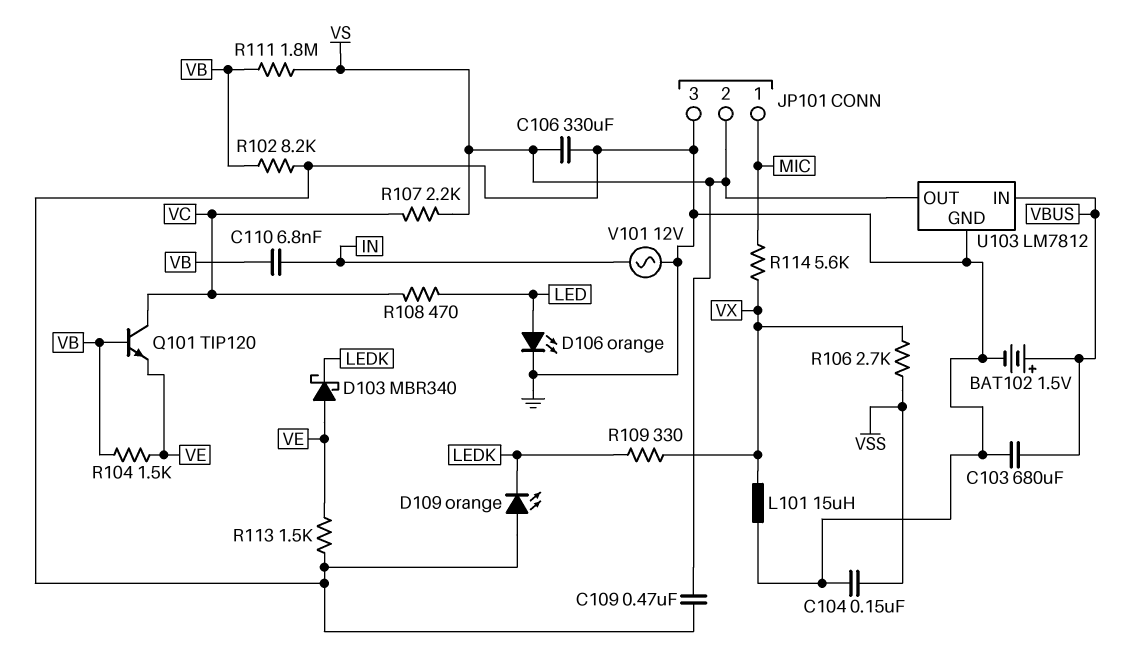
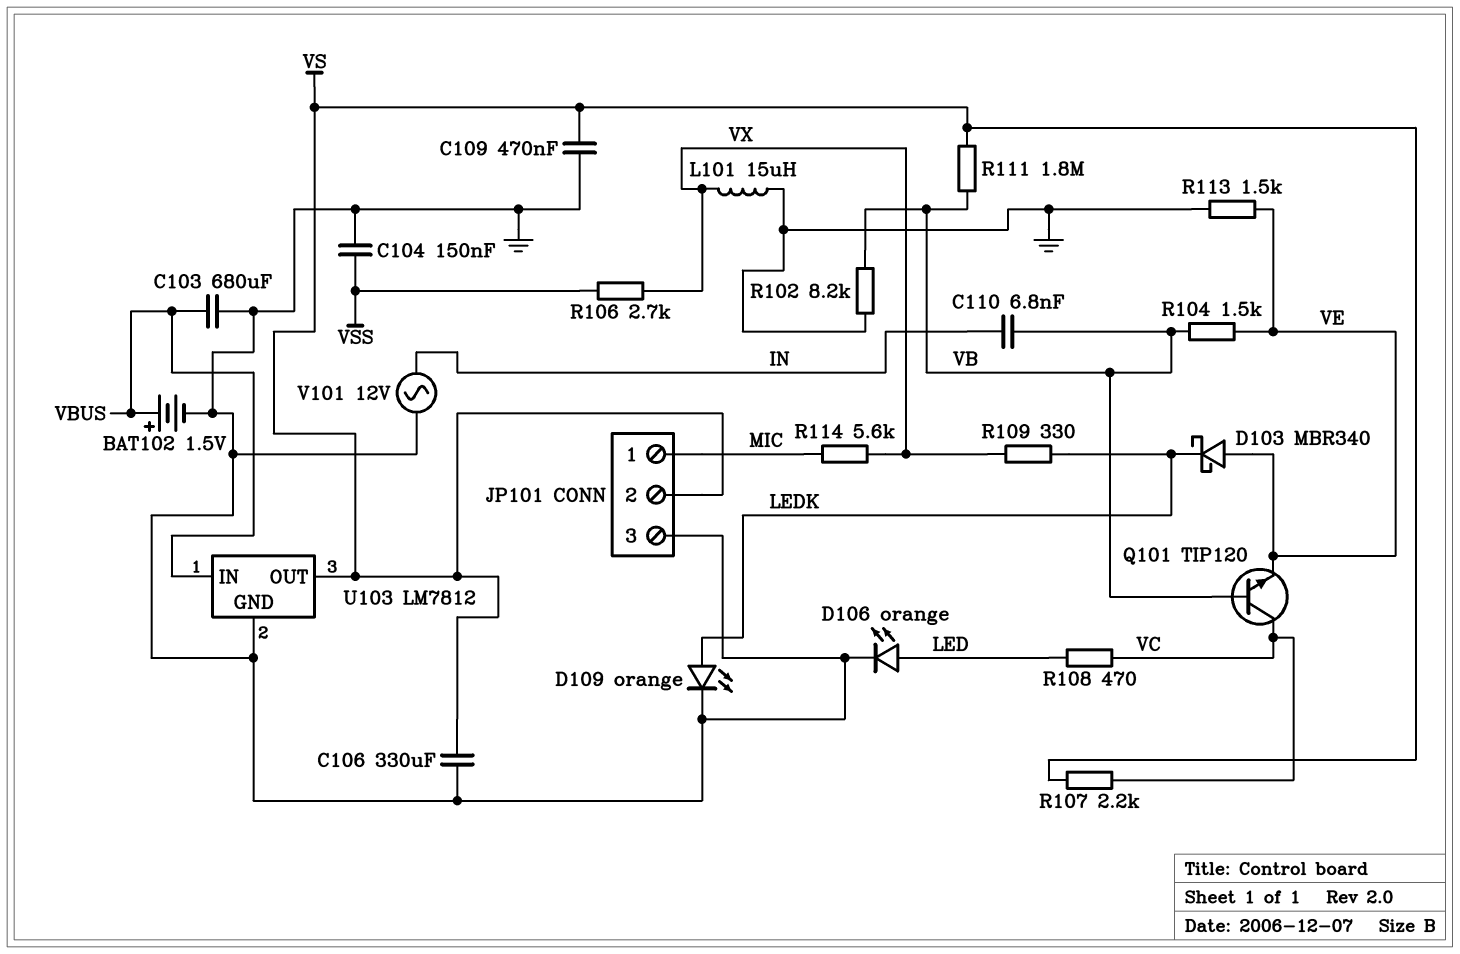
D109: LED orange (A GND, K LEDK) -> LED orange (A LEDK, K GND)

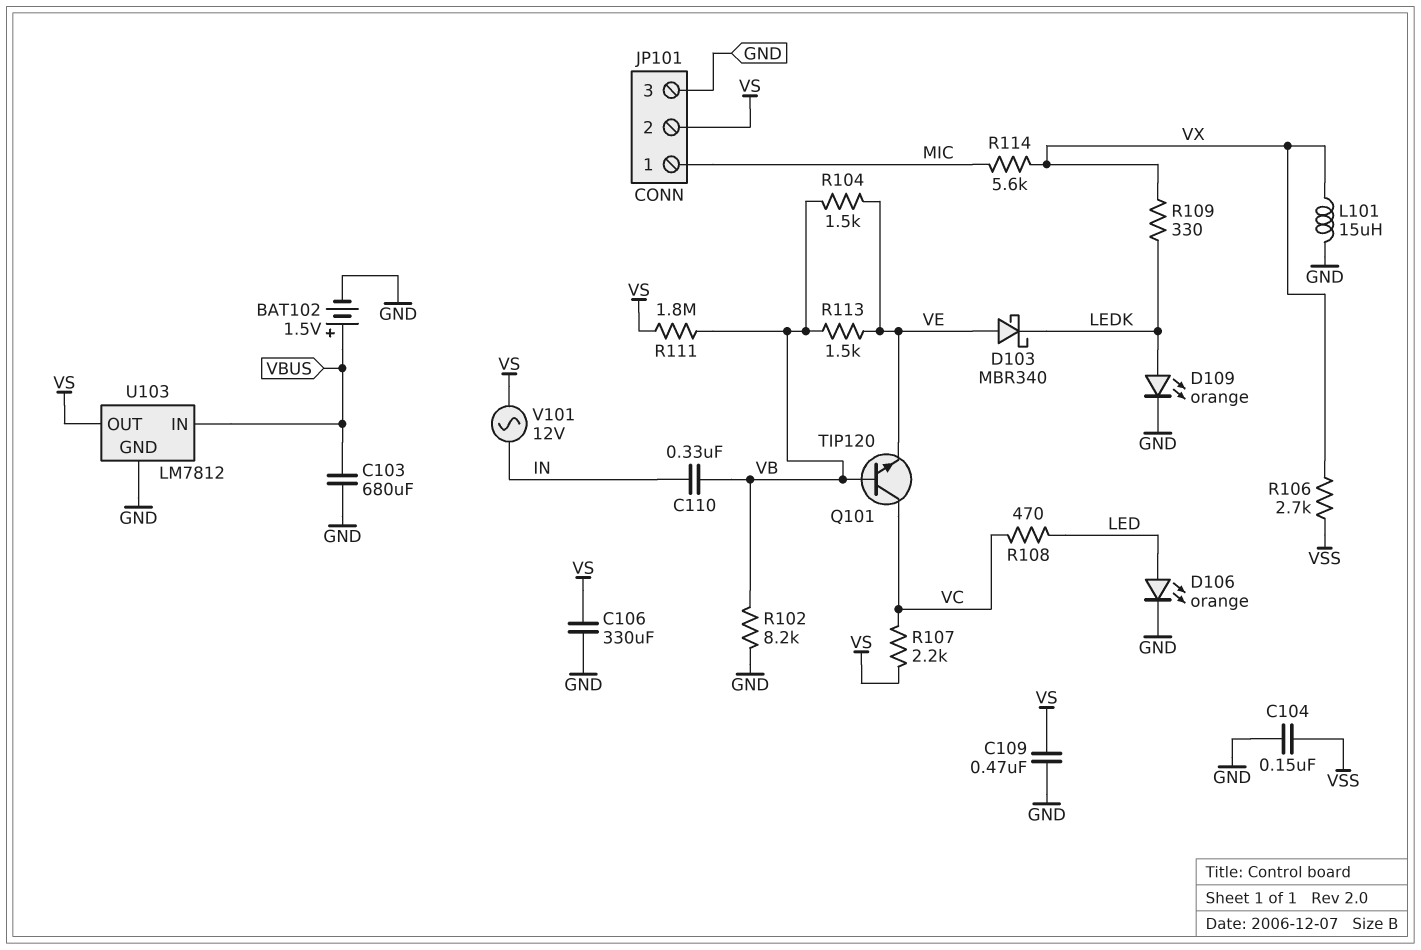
C110: 6.8nF (IN, VB) -> 330nF (IN, VB)
R113: 1.5k (GND, VE) -> 1.5k (VB, VE)
V101: AC 12V (GND, IN) -> AC 12V (IN, VS)

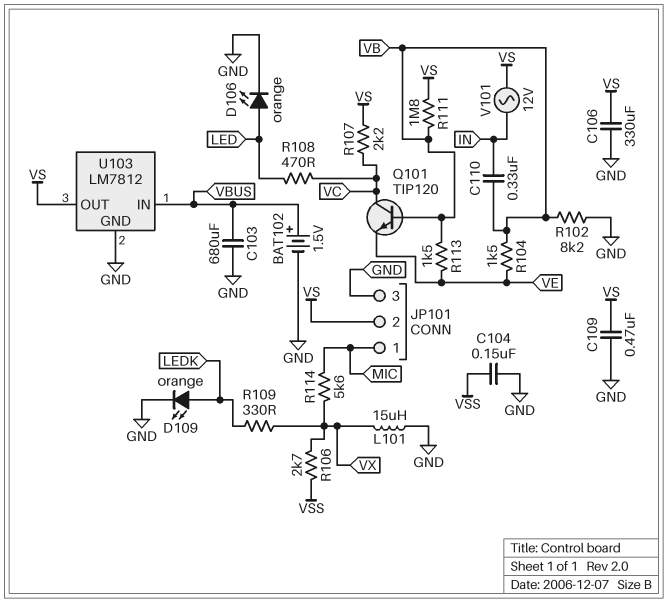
D103: schottky MBR340 (A VE, K LEDK) -> none

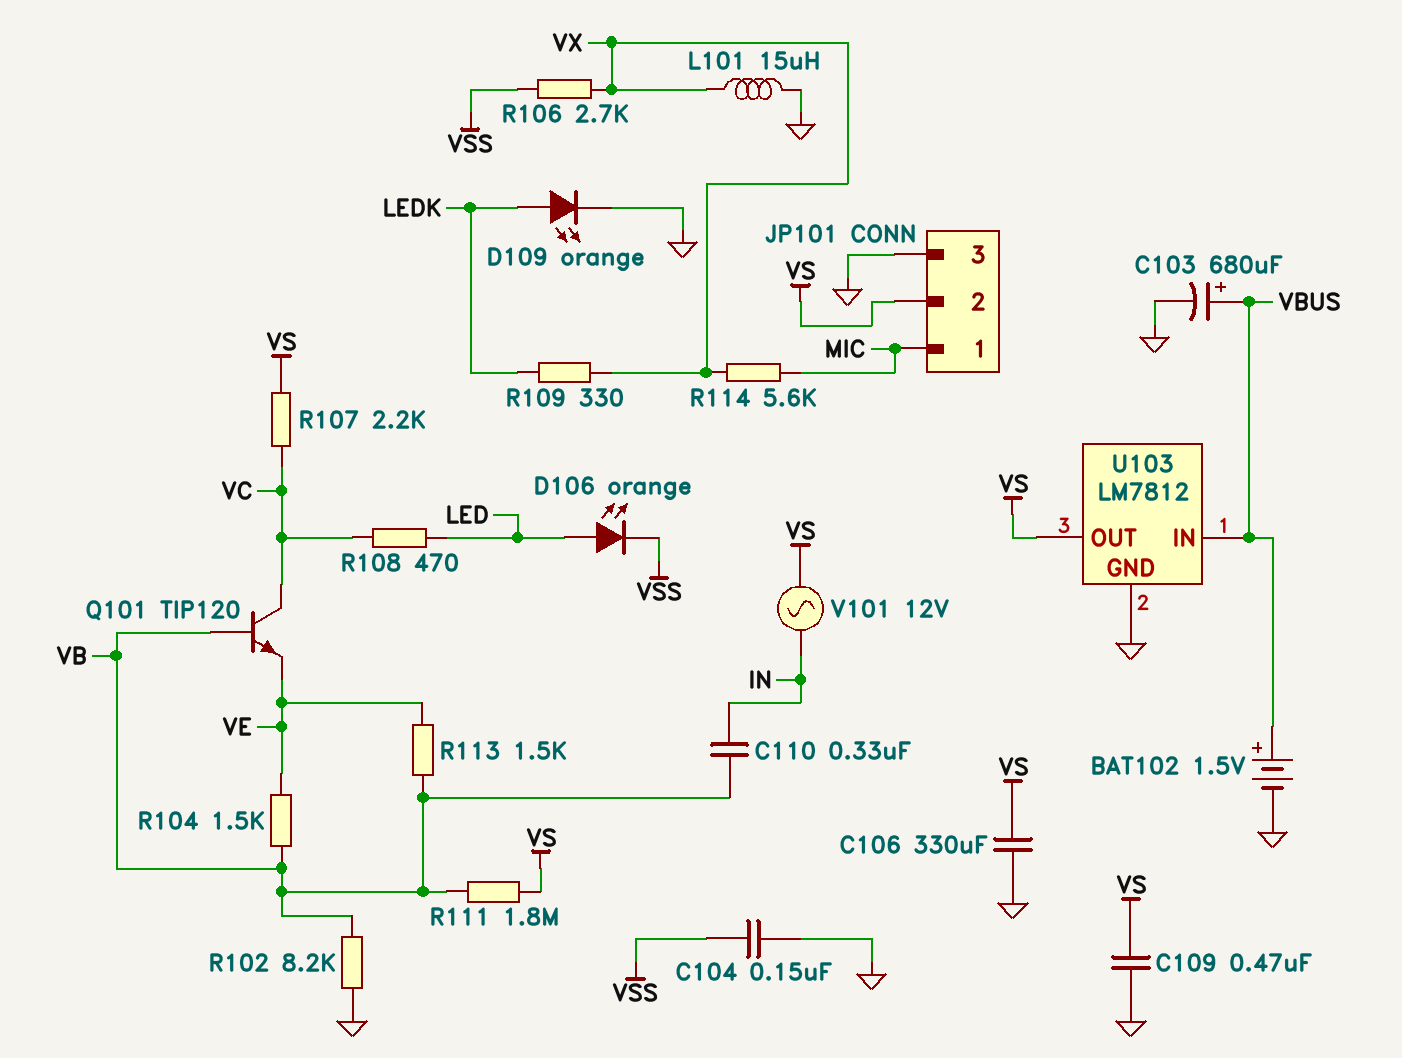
C103: 680uF (GND, VBUS) -> 680uF (plus VBUS, minus GND)
D106: LED orange (A LED, K GND) -> LED orange (A LED, K VSS)

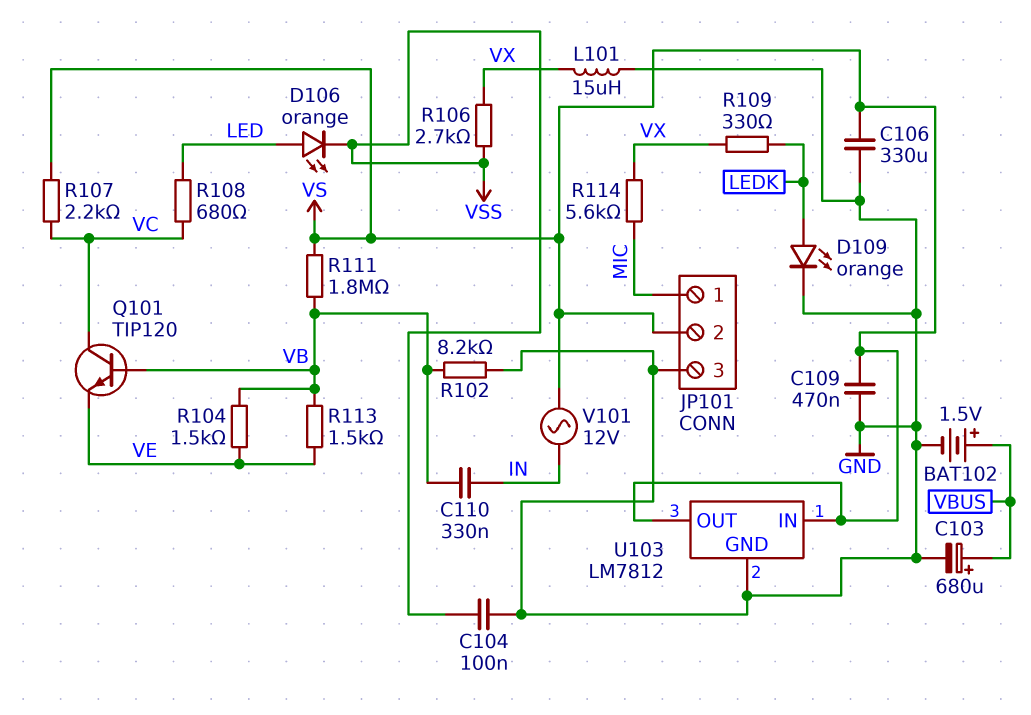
C104: 150nF (GND, VSS) -> 100nF (GND, VSS)
R108: 470 (LED, VC) -> 680 (LED, VC)
U103 pin IN: VBUS -> VS

